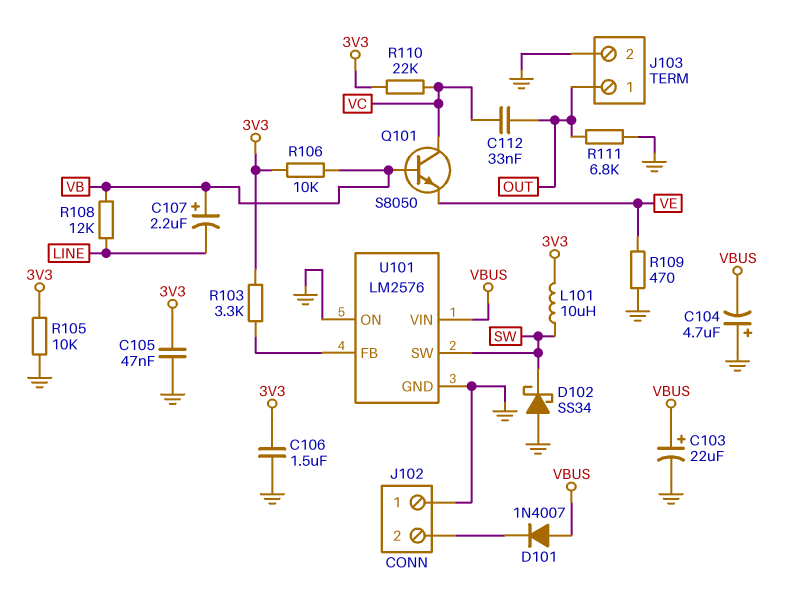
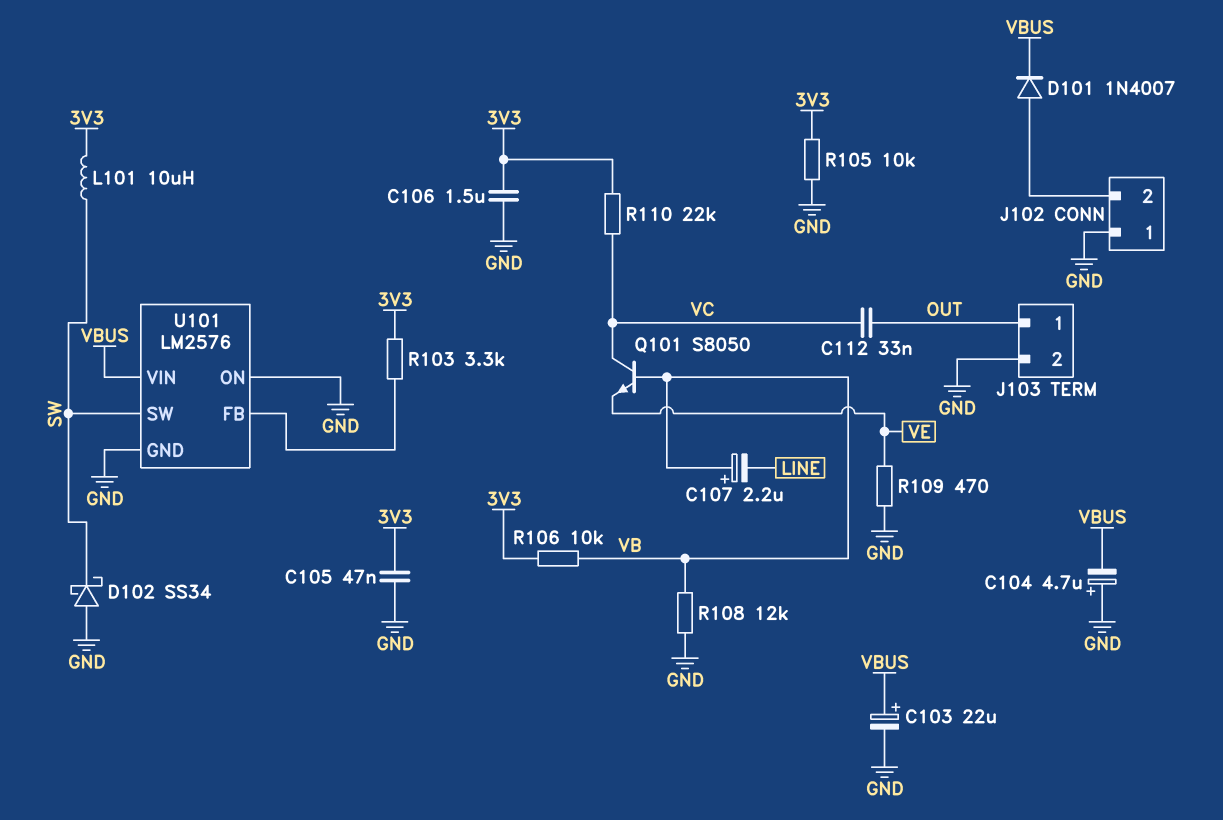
D101: diode 1N4007 (A VBUS, K J102/2) -> diode 1N4007 (A J102/2, K VBUS)
R108: 12k (LINE, VB) -> 12k (GND, VB)
R111: 6.8k (GND, OUT) -> none

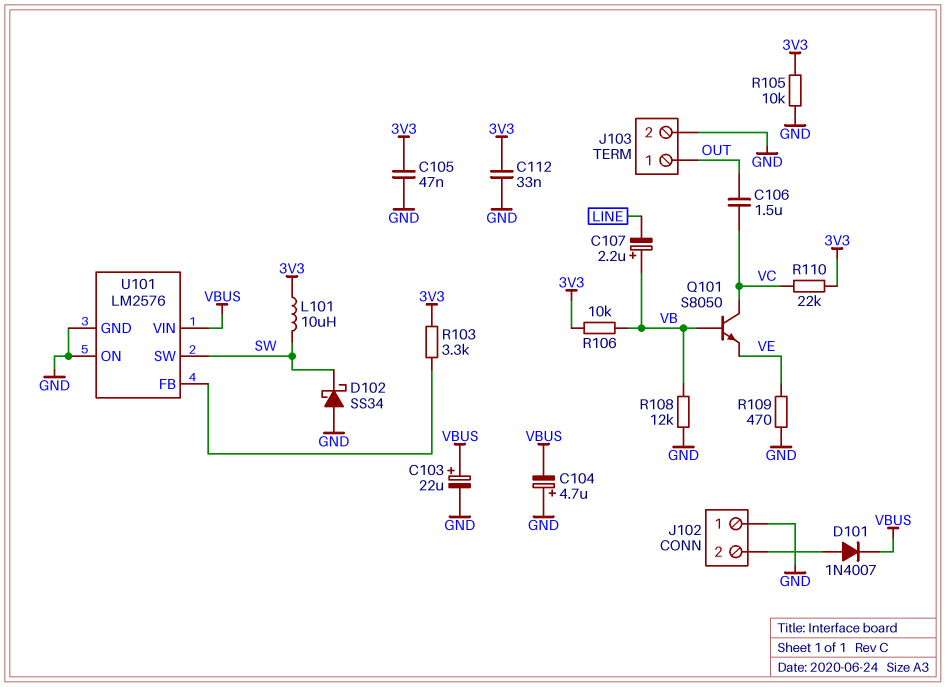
C106: 1.5uF (3V3, GND) -> 1.5uF (OUT, VC)
C112: 33nF (OUT, VC) -> 33nF (3V3, GND)

